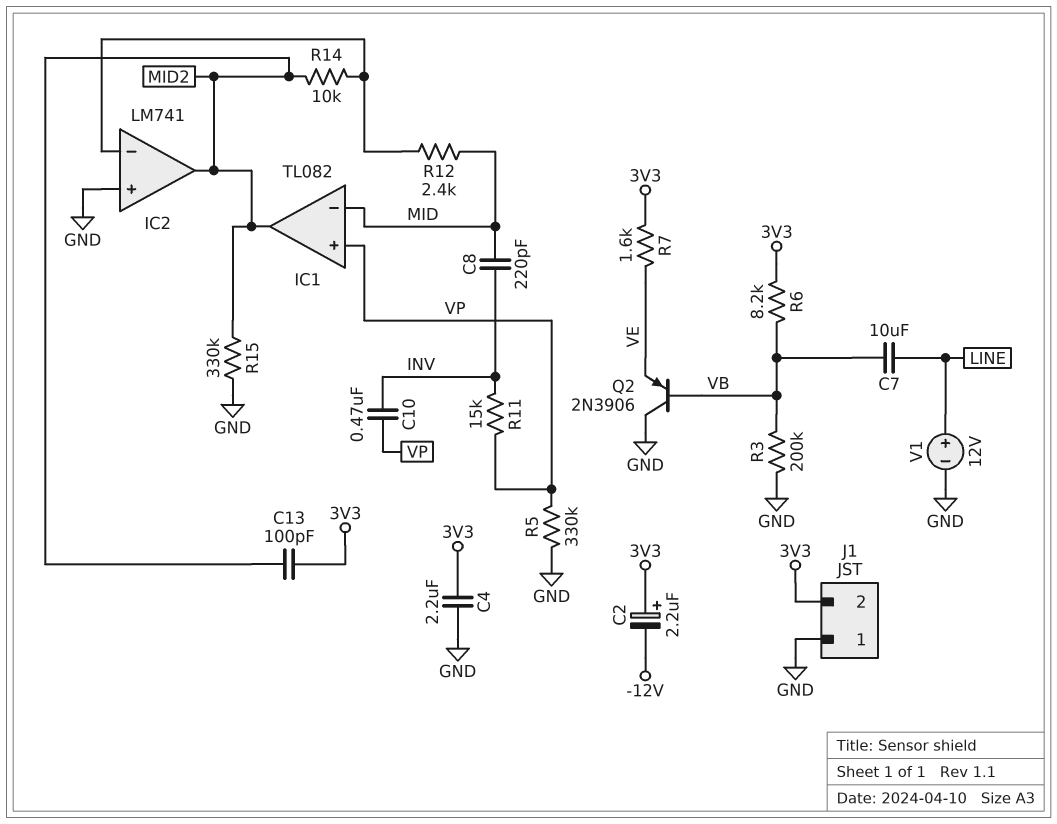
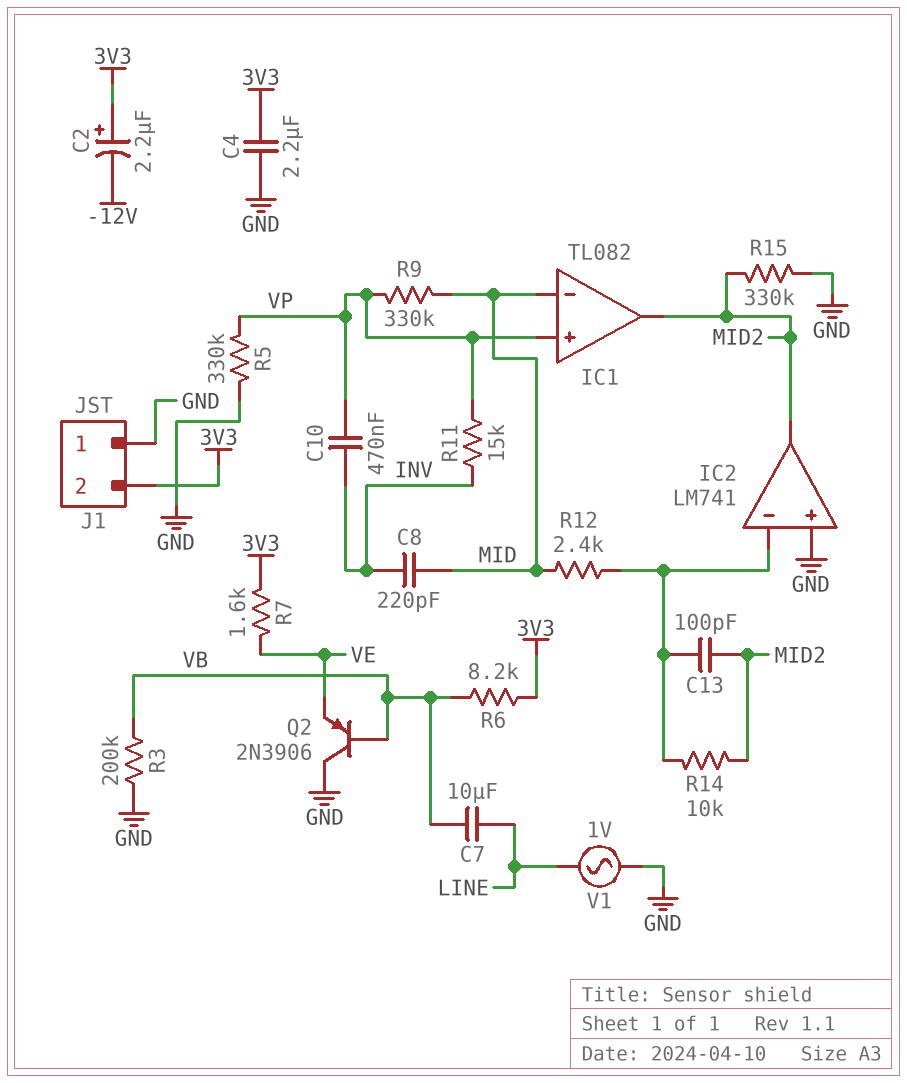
C13: 100pF (3V3, MID2) -> 100pF (IC2/in-, MID2)
R9: none -> 330k (MID, VP)
V1: 12V (plus LINE, minus GND) -> AC 1V (GND, LINE)

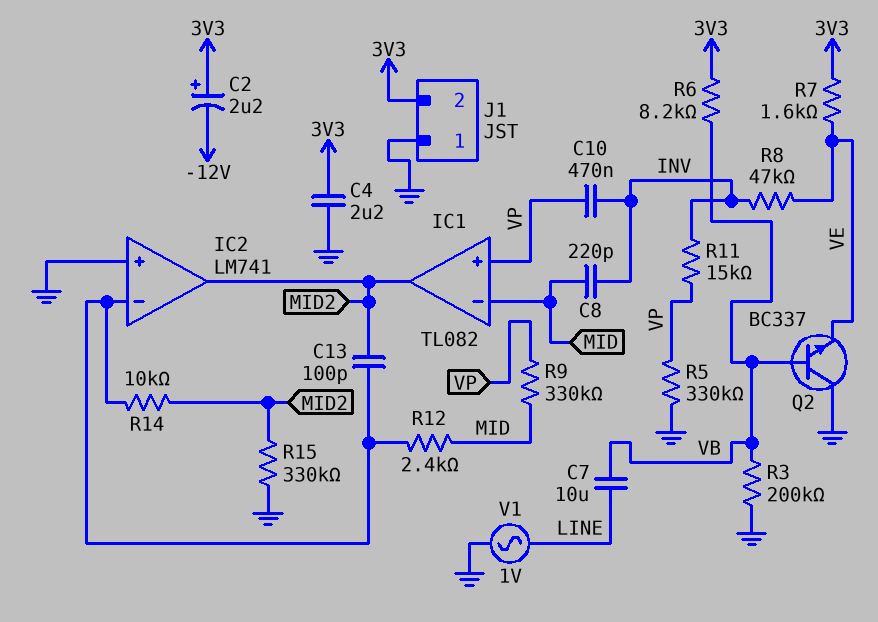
Q2: PNP 2N3906 (B VB, C GND, E VE) -> NPN BC337 (B VB, C GND, E VE)
R8: none -> 47k (INV, VE)

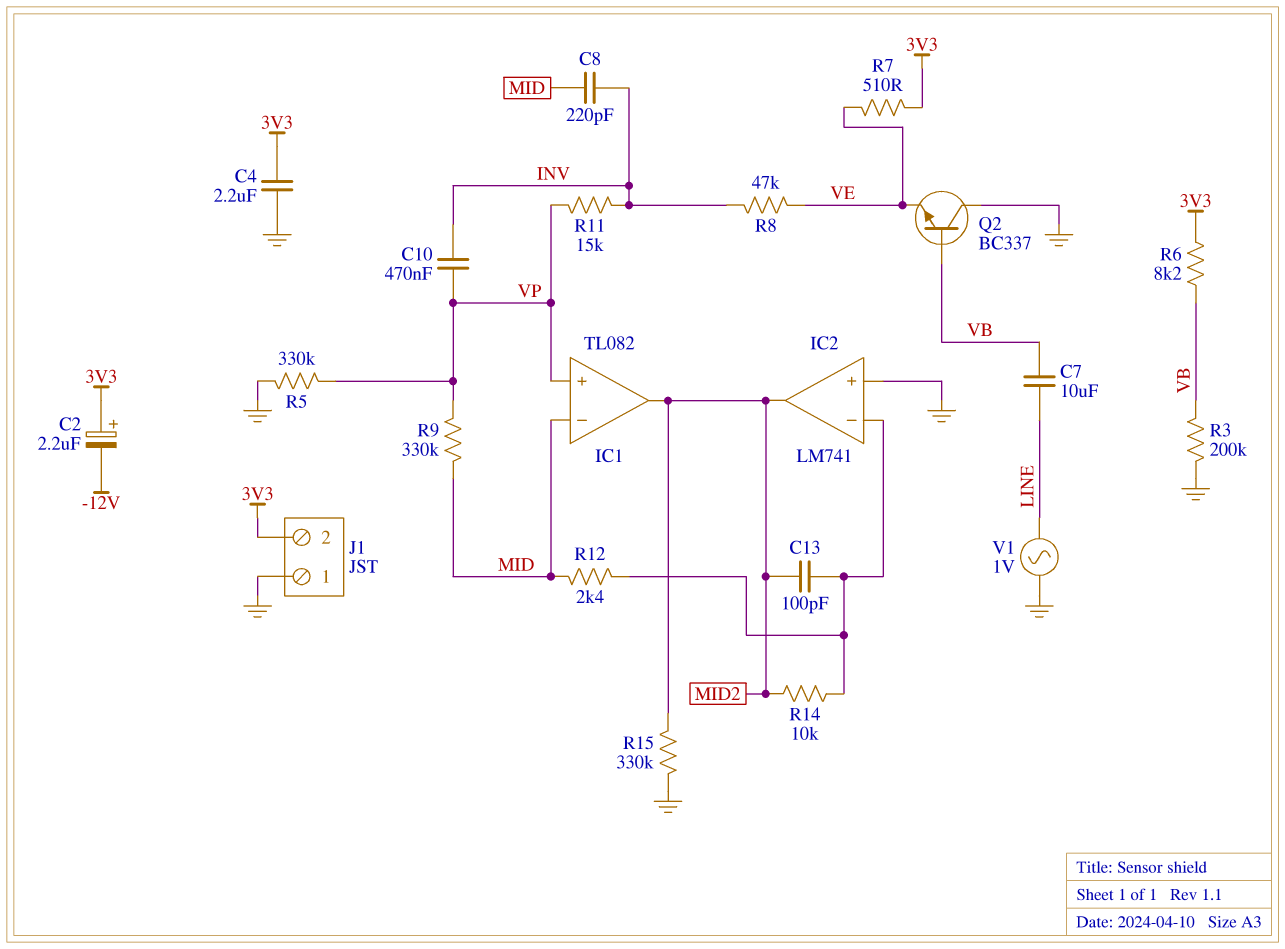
R7: 1.6k (3V3, VE) -> 510 (3V3, VE)

